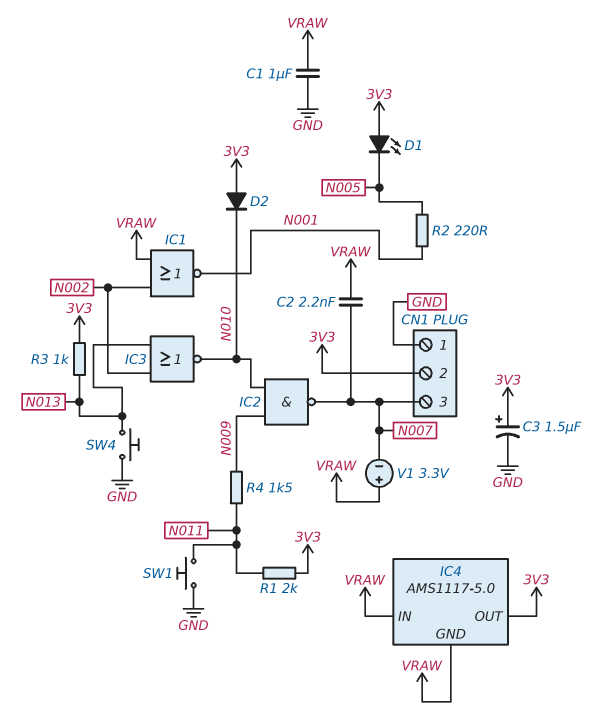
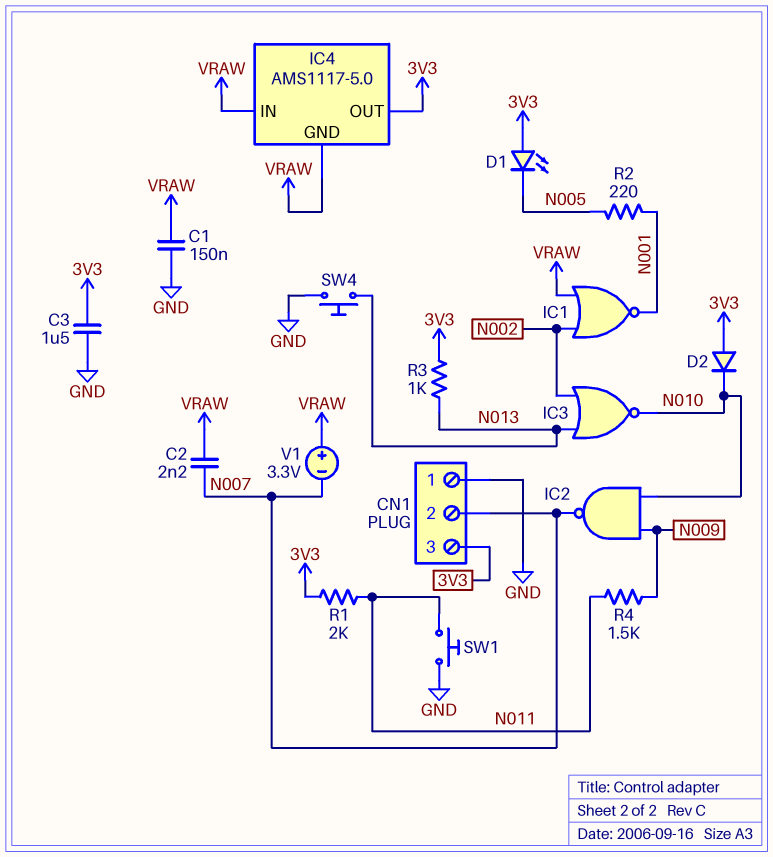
C1: 1uF (GND, VRAW) -> 150nF (GND, VRAW)
C3: 1.5uF (plus 3V3, minus GND) -> 1.5uF (3V3, GND)
CN1 pin 2: 3V3 -> N007
CN1 pin 3: N007 -> 3V3

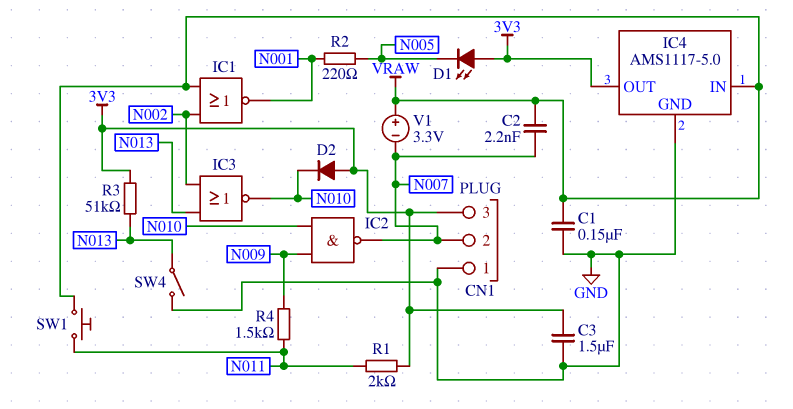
IC4 pin GND: VRAW -> GND
R3: 1k (3V3, N013) -> 51k (3V3, N013)
SW1: button (GND, N011) -> button (N011, VRAW)
SW4: button (GND, N013) -> switch (GND, N013)

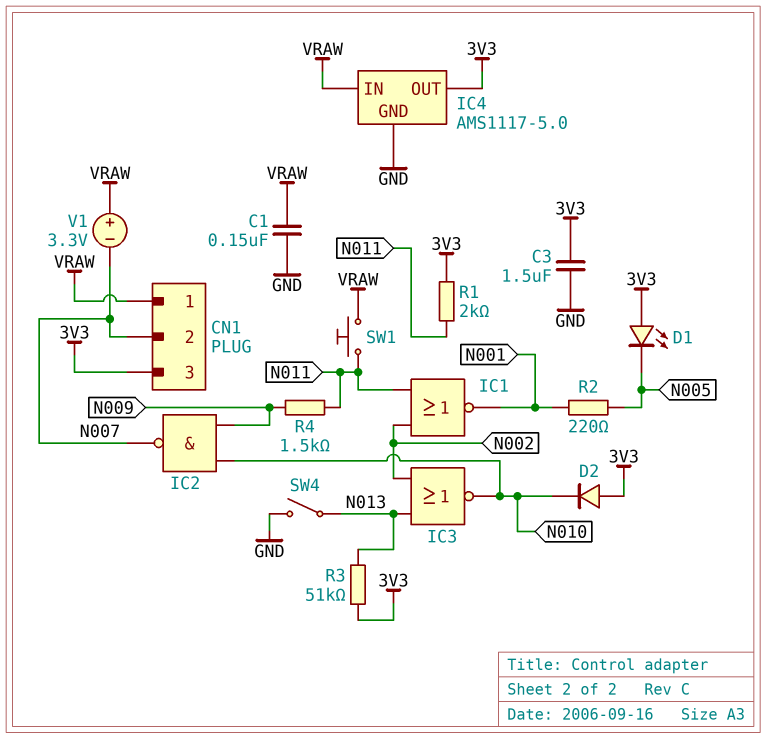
C2: 2.2nF (N007, VRAW) -> none
CN1 pin 1: GND -> VRAW
IC1: NOR (in N002, in VRAW, out N001) -> NOR (in N002, in N011, out N001)

